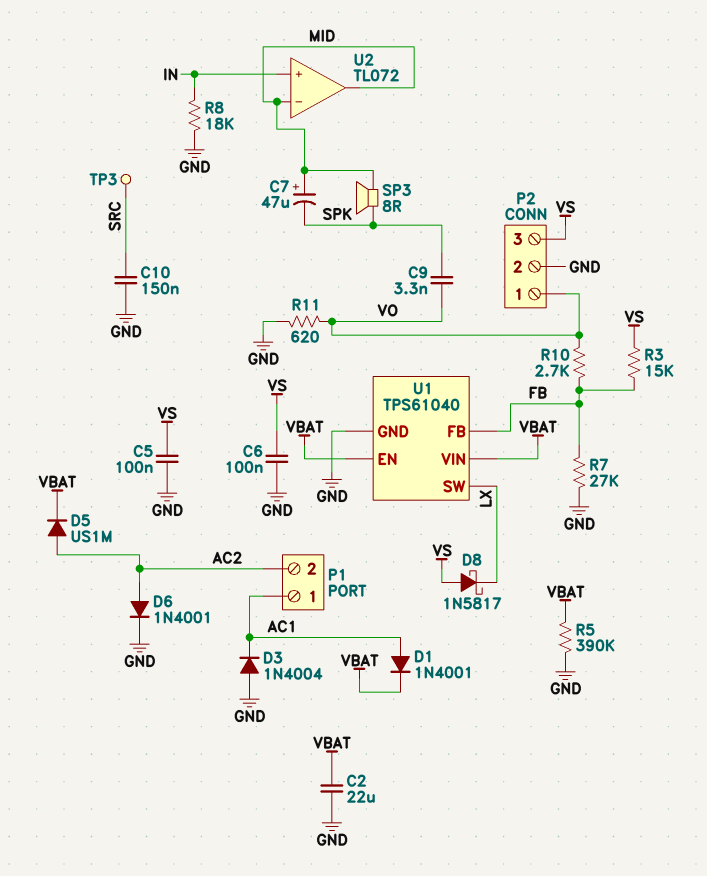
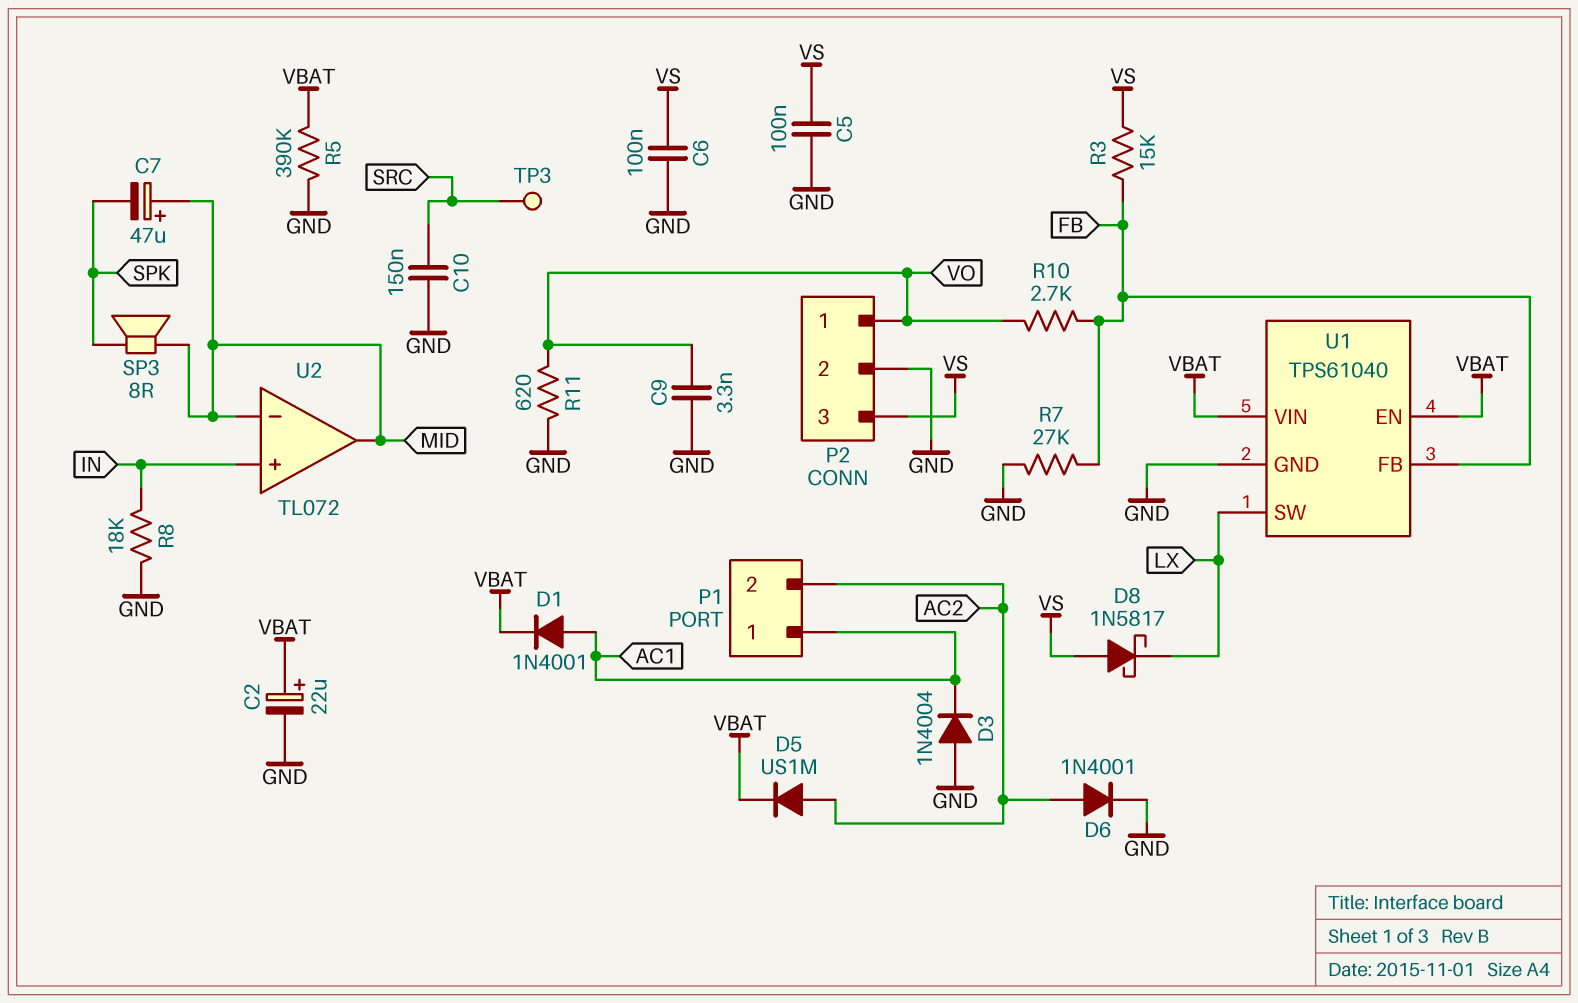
C2: 22uF (GND, VBAT) -> 22uF (plus VBAT, minus GND)
C9: 3.3nF (SPK, VO) -> 3.3nF (GND, VO)

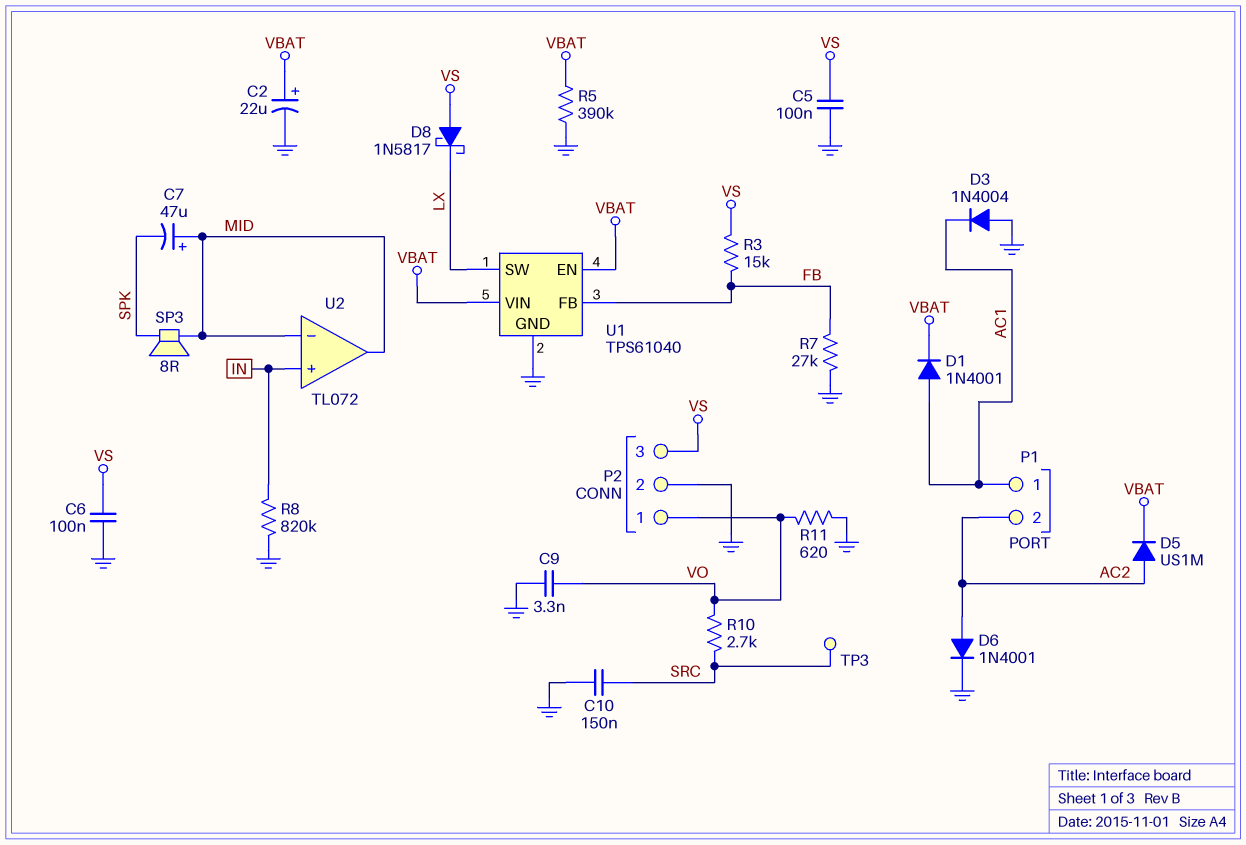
R8: 18k (GND, IN) -> 820k (GND, IN)
R10: 2.7k (FB, VO) -> 2.7k (SRC, VO)

